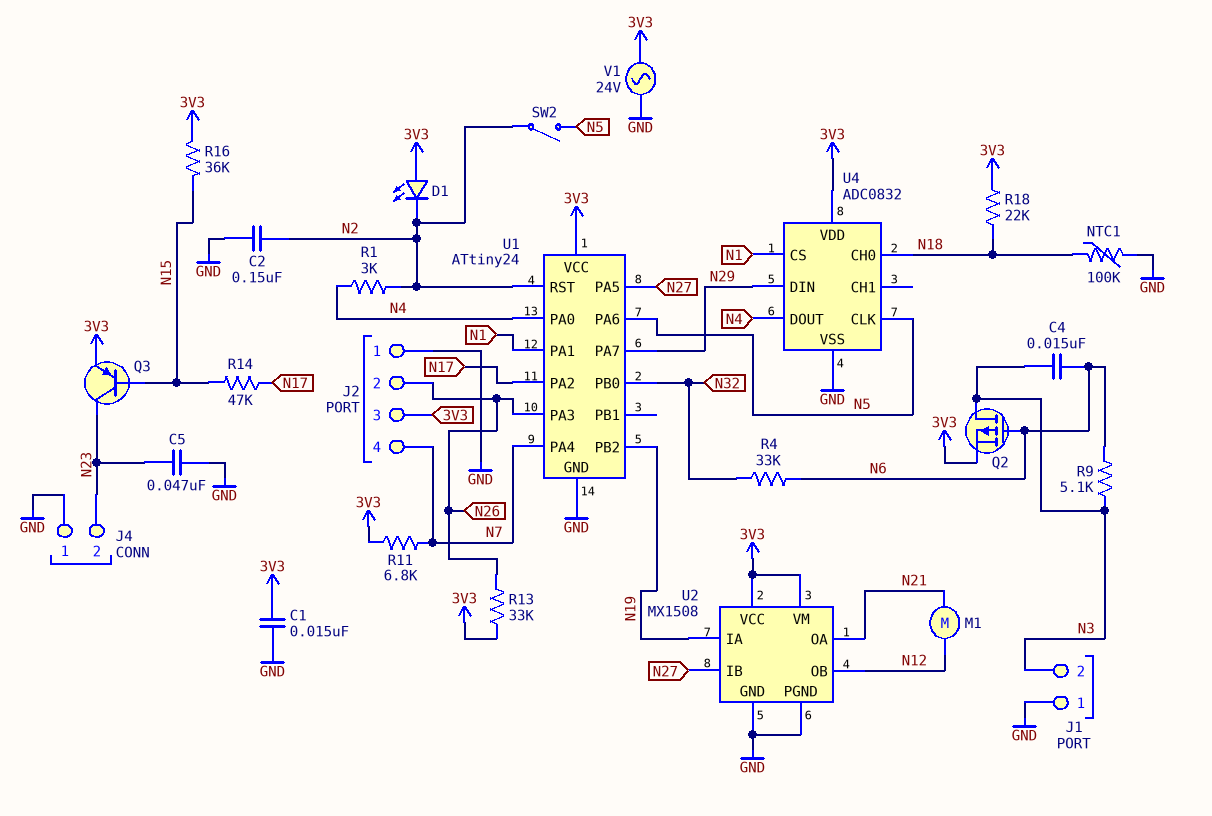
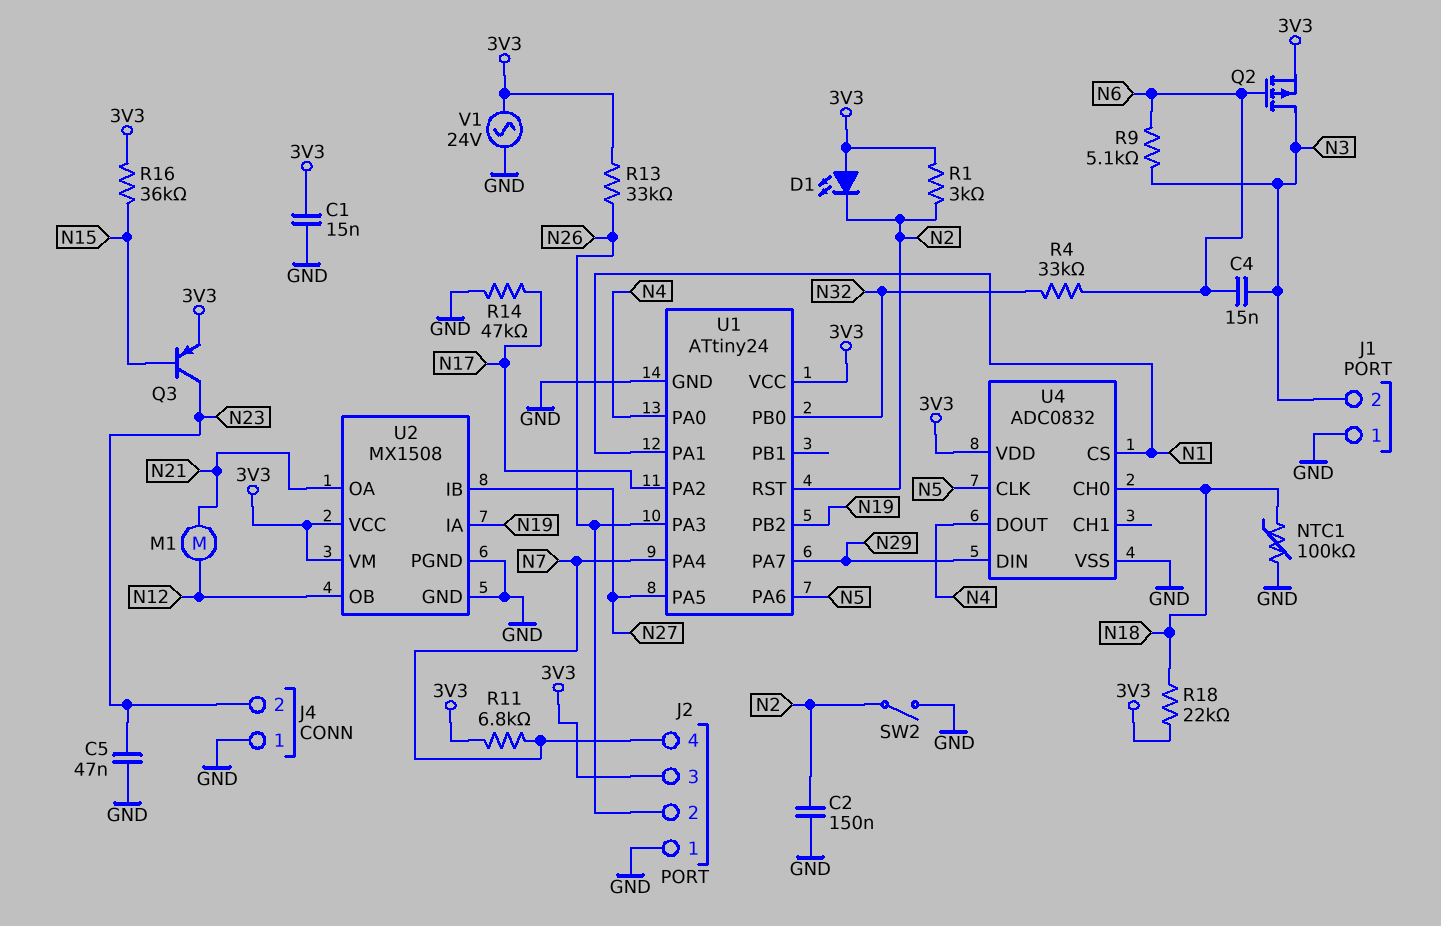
R1: 3k (N2, N4) -> 3k (3V3, N2)
R14: 47k (N15, N17) -> 47k (GND, N17)
SW2: switch (N2, N5) -> switch (GND, N2)

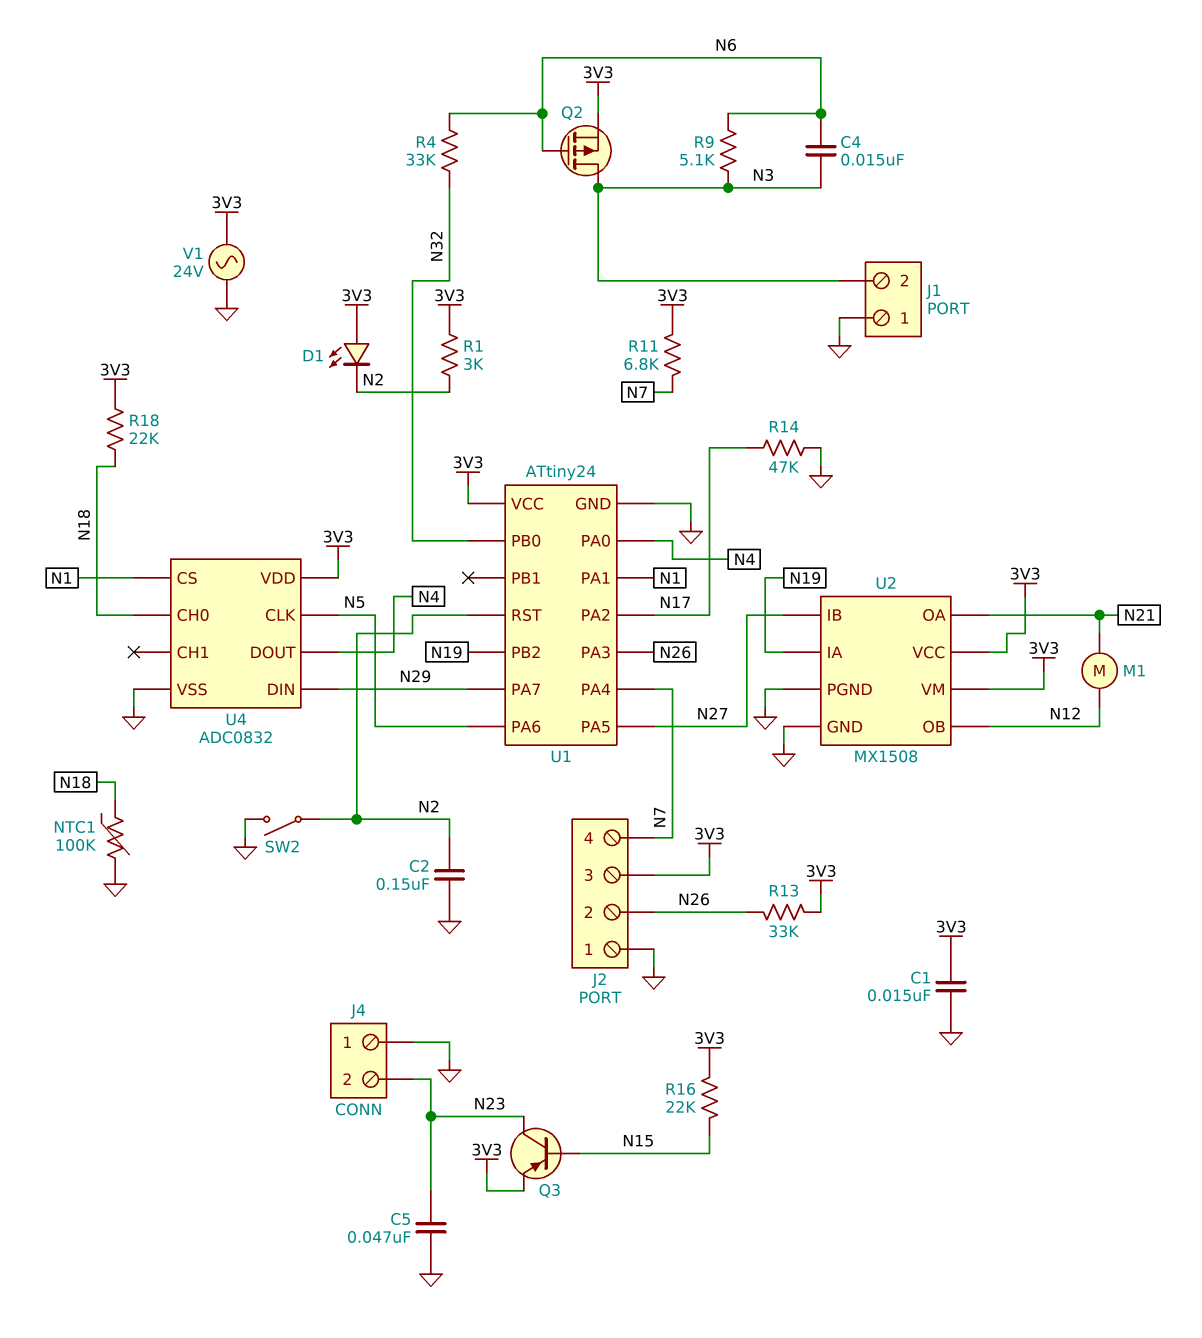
R16: 36k (3V3, N15) -> 22k (3V3, N15)

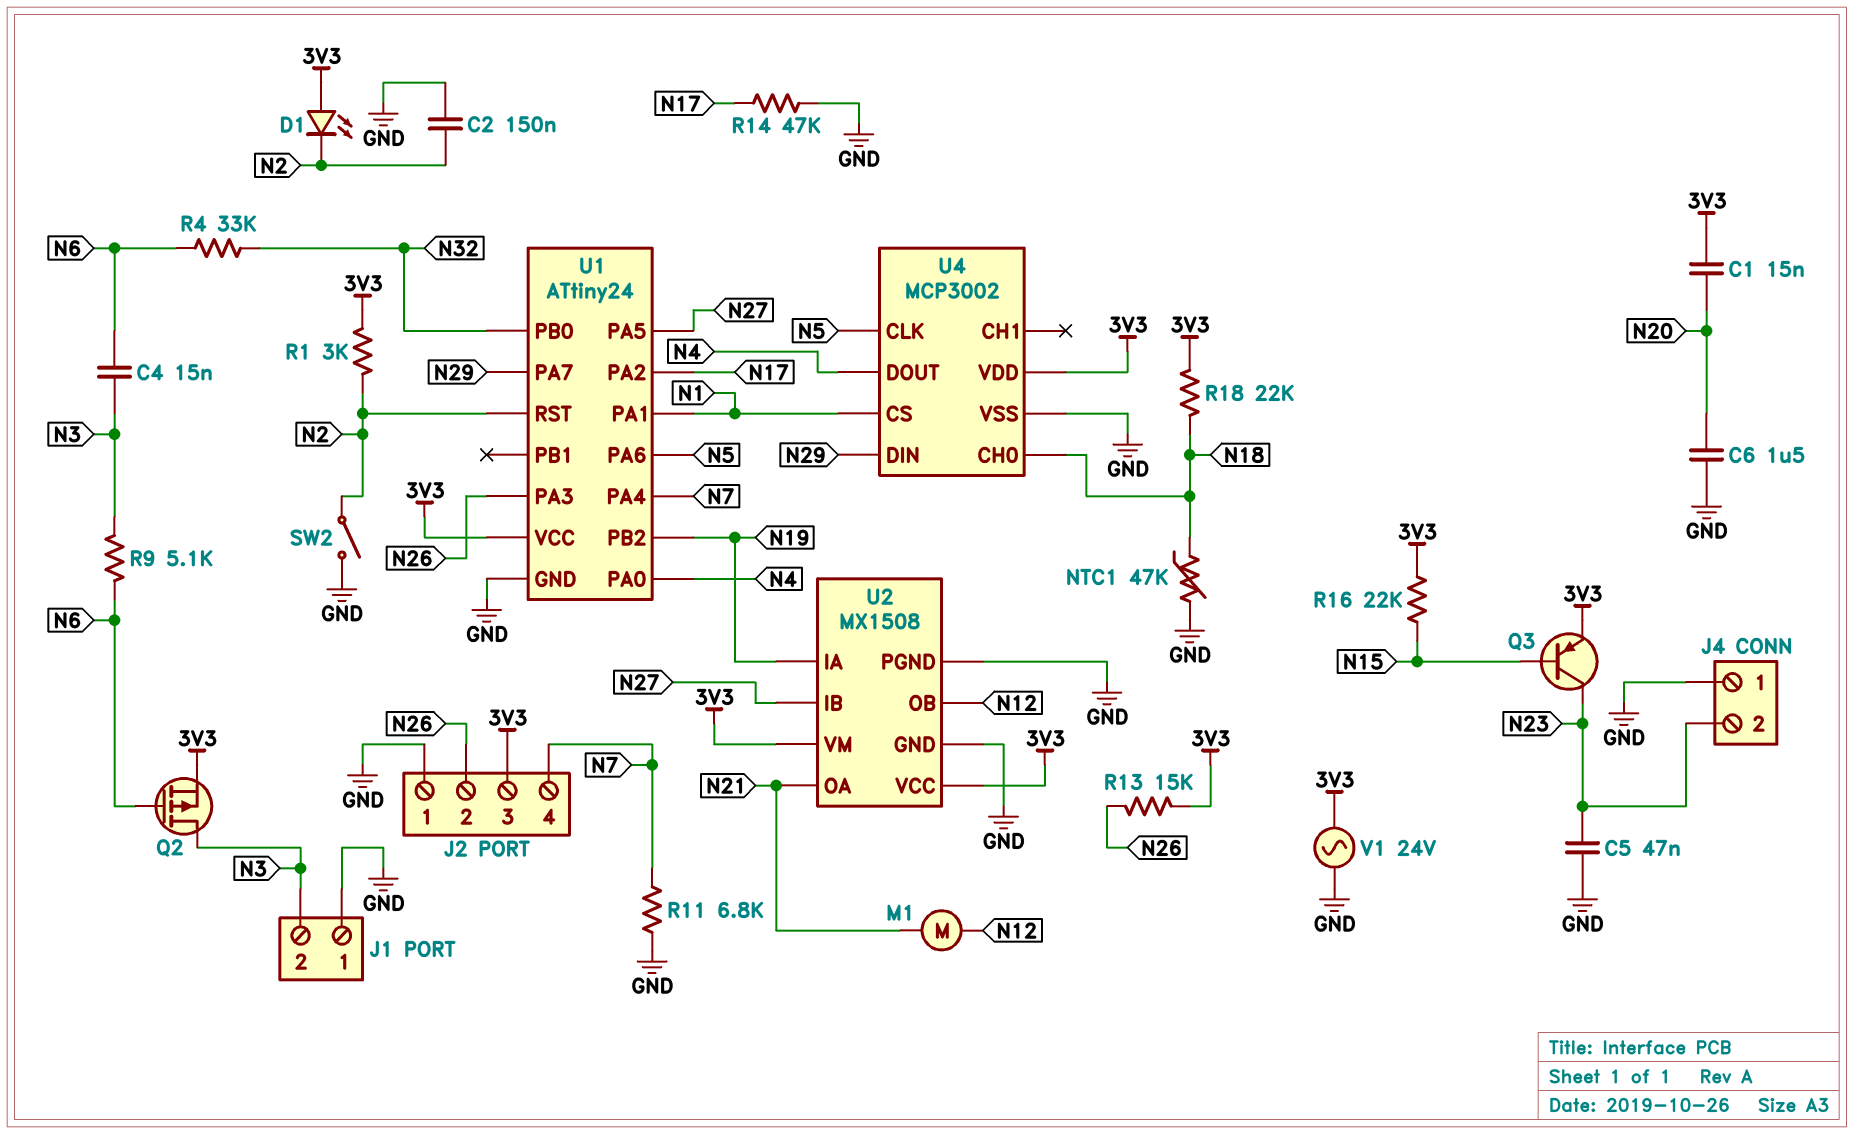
C1: 15nF (3V3, GND) -> 15nF (3V3, N20)
C6: none -> 1.5uF (GND, N20)
NTC1: 100k (GND, N18) -> 47k (GND, N18)
R11: 6.8k (3V3, N7) -> 6.8k (GND, N7)
R13: 33k (3V3, N26) -> 15k (3V3, N26)
U4: ADC0832 -> MCP3002

